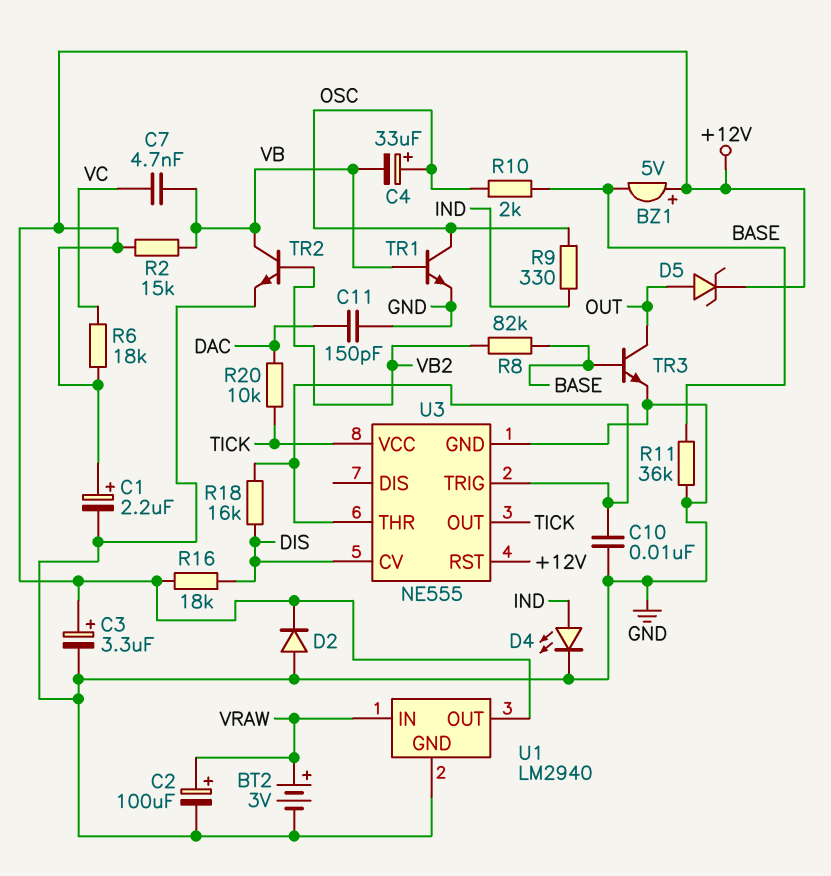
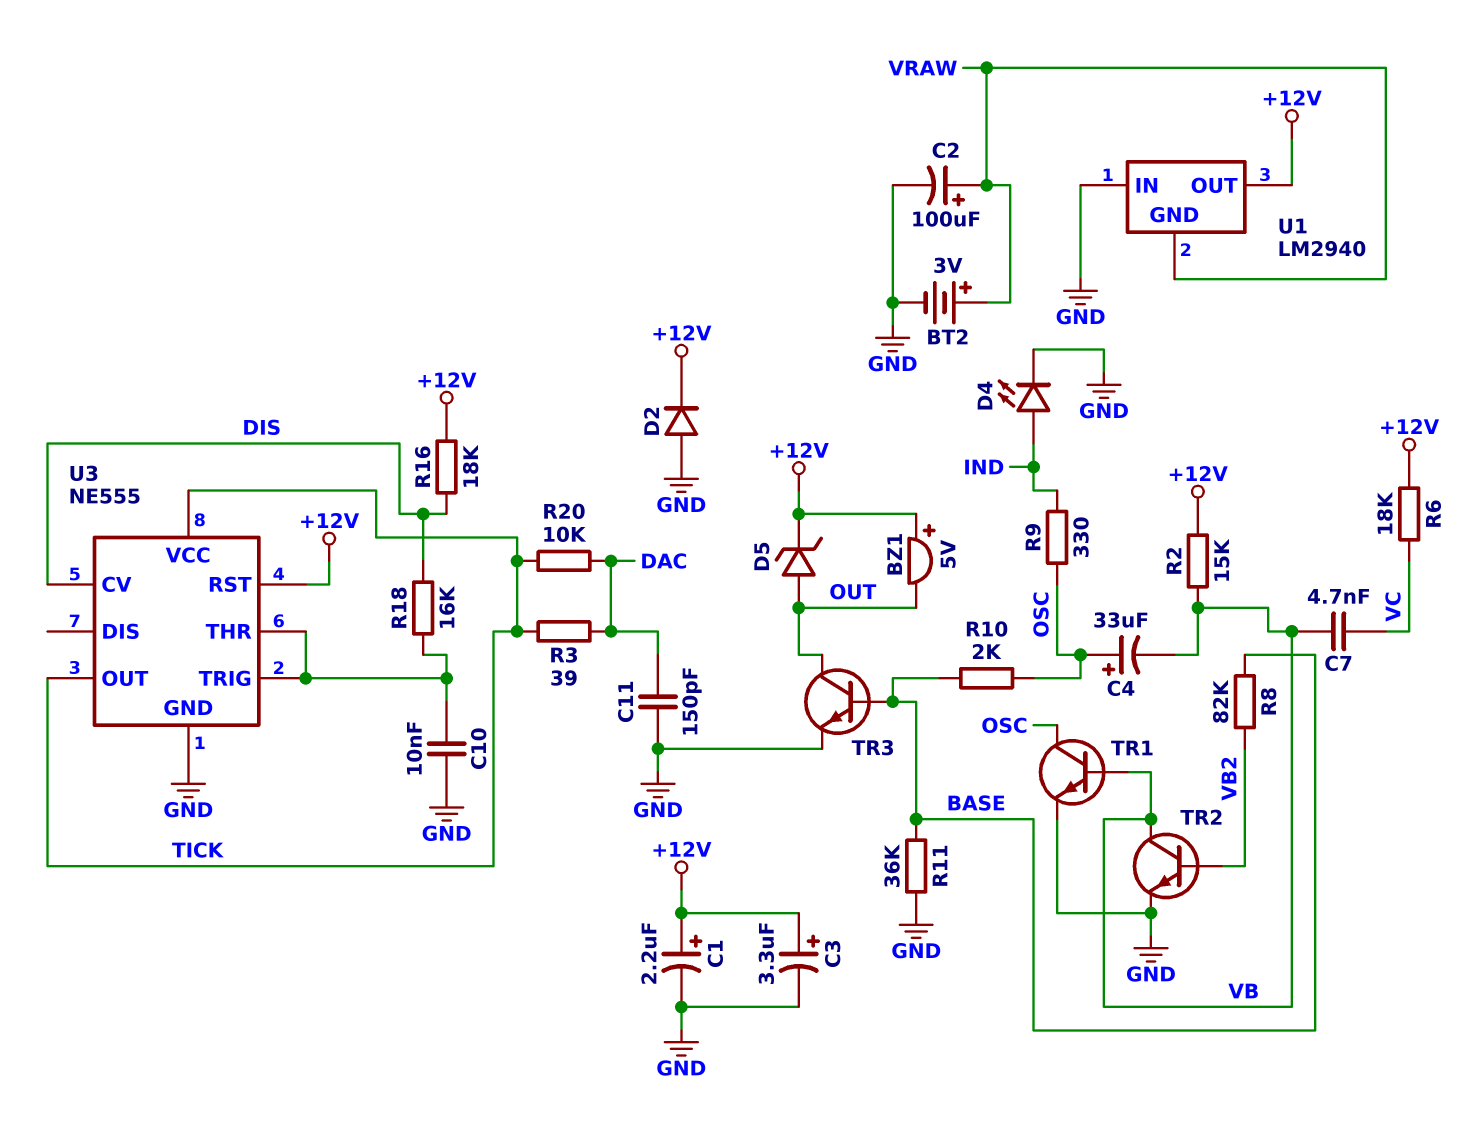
BZ1: buzzer 5V (plus +12V, minus BASE) -> buzzer 5V (plus +12V, minus OUT)
R3: none -> 39 (DAC, TICK)
U1 pin GND: GND -> VRAW
U1 pin IN: VRAW -> GND

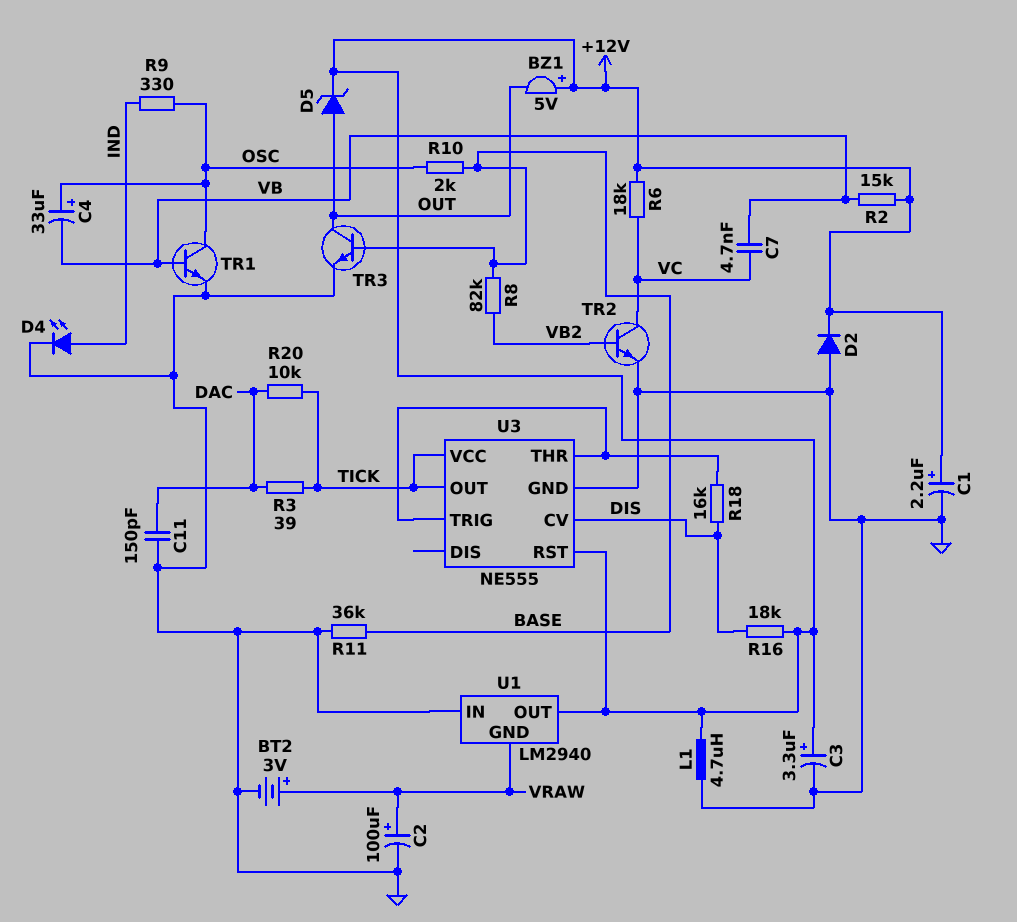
C10: 10nF (GND, U3/THR) -> none
L1: none -> 4.7uH (+12V, GND)
TR2: NPN (B VB2, C VB, E GND) -> NPN (B VB2, C VC, E GND)

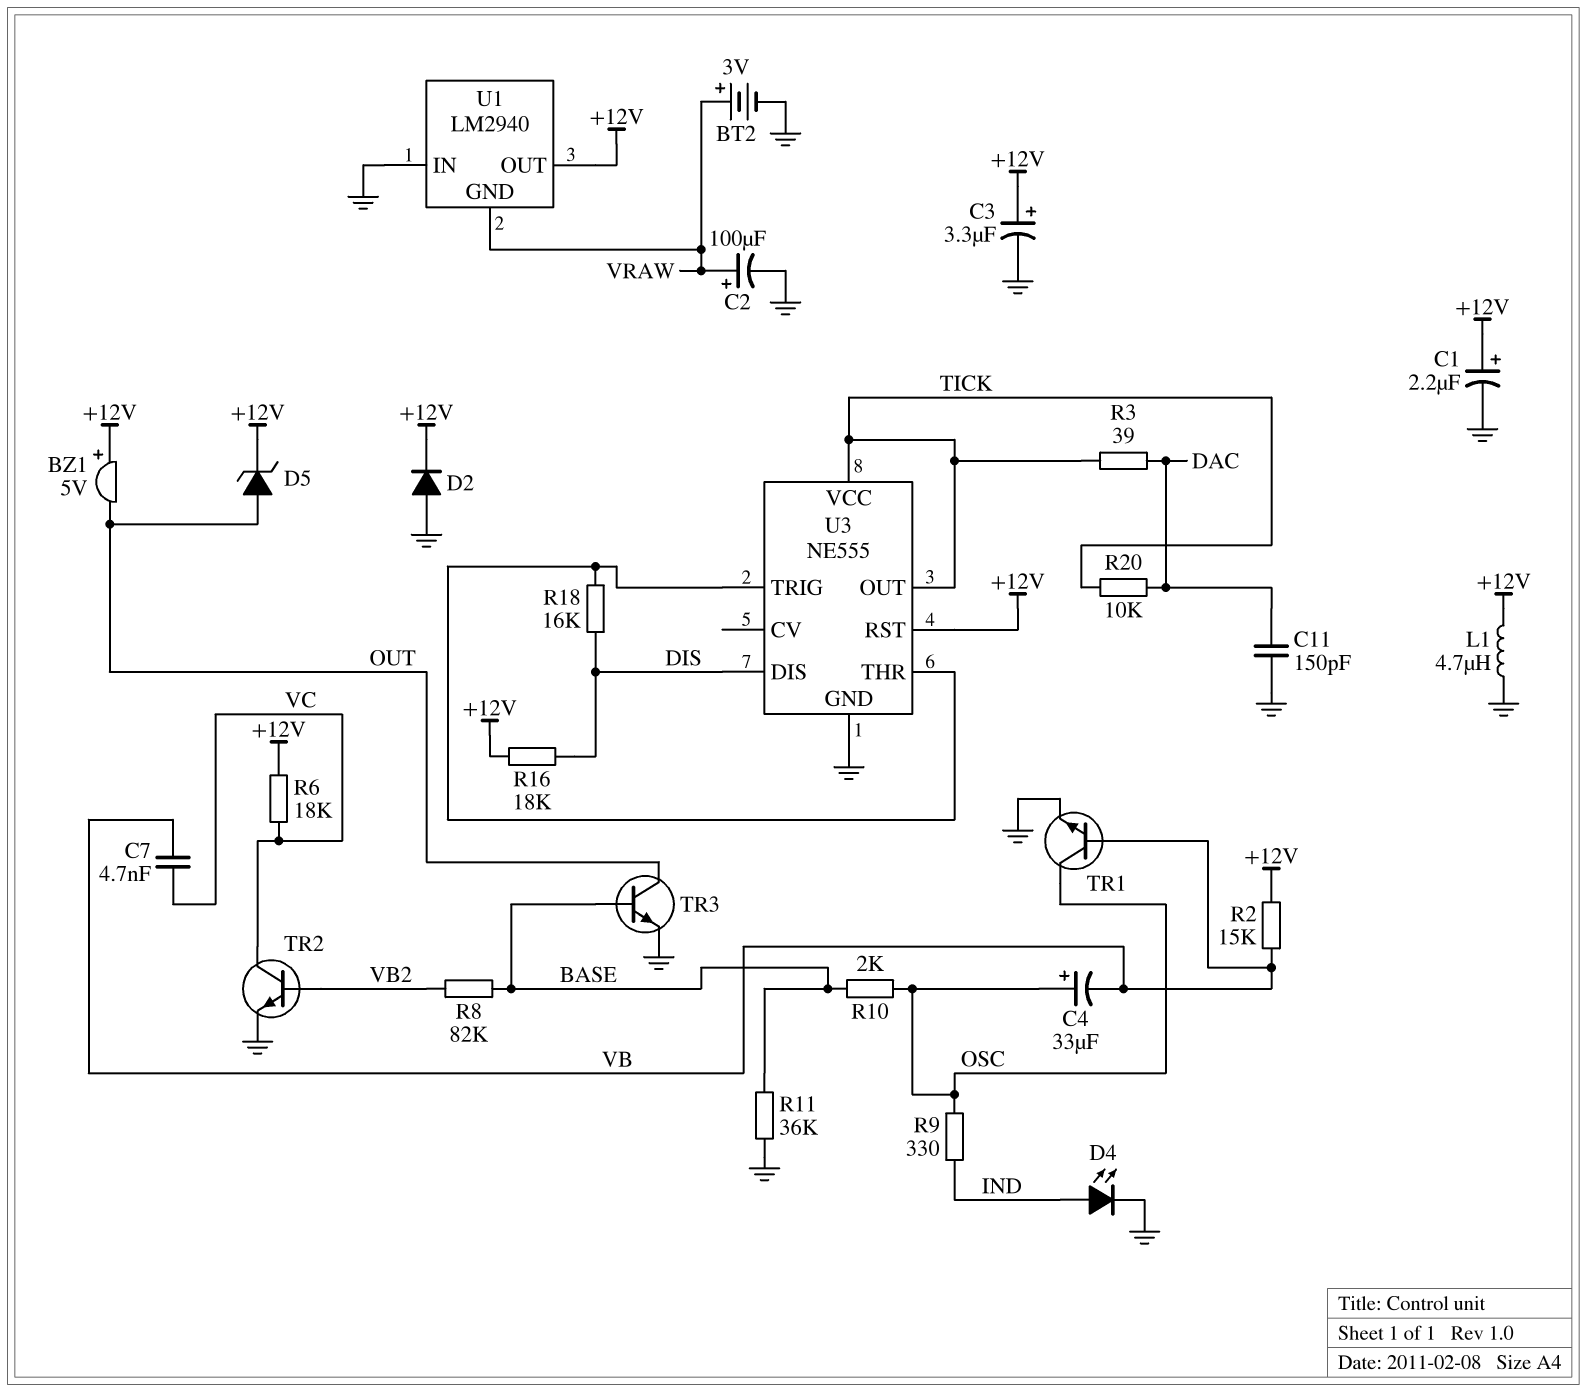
U3 pin CV: DIS -> none
U3 pin DIS: none -> DIS

